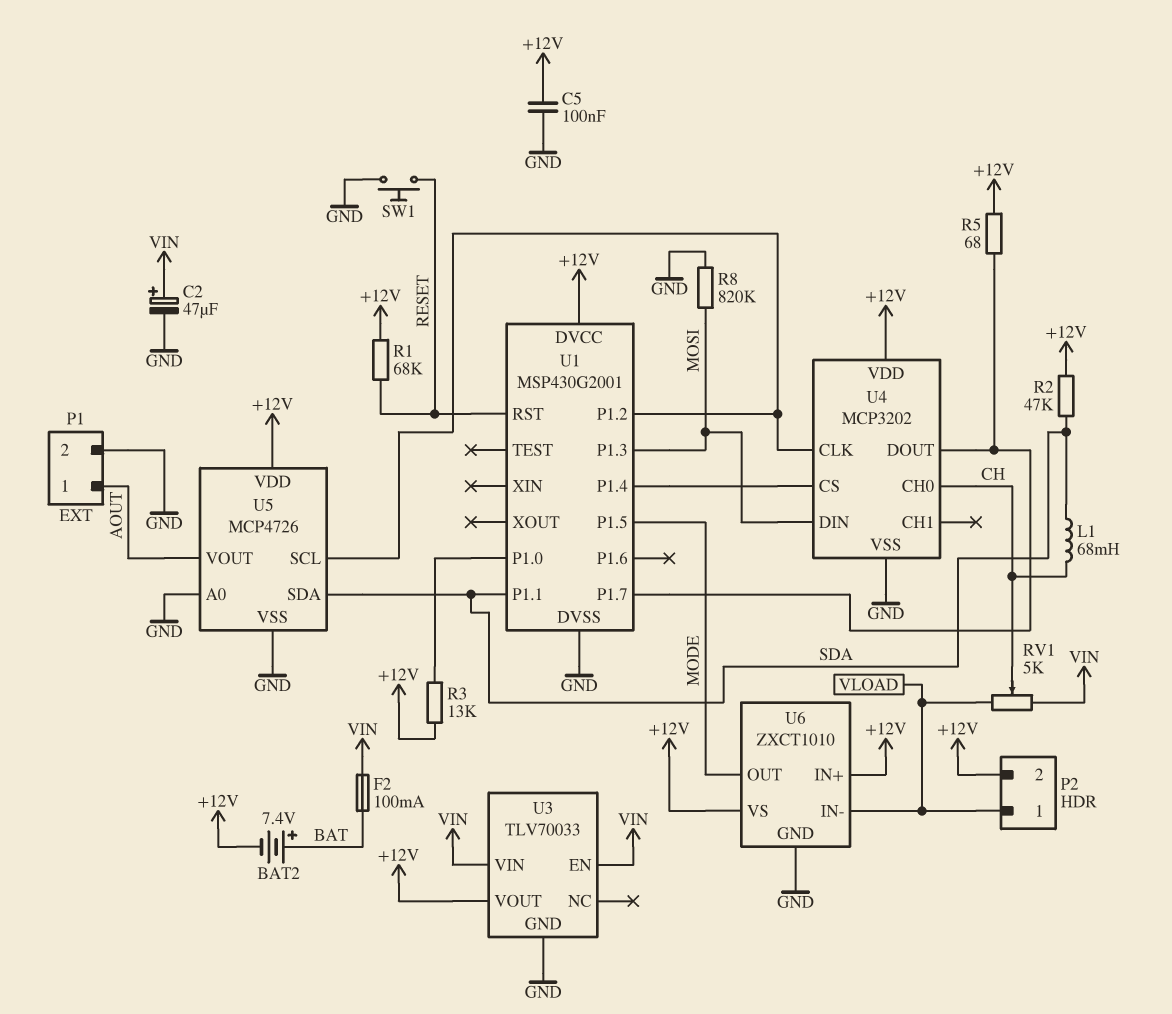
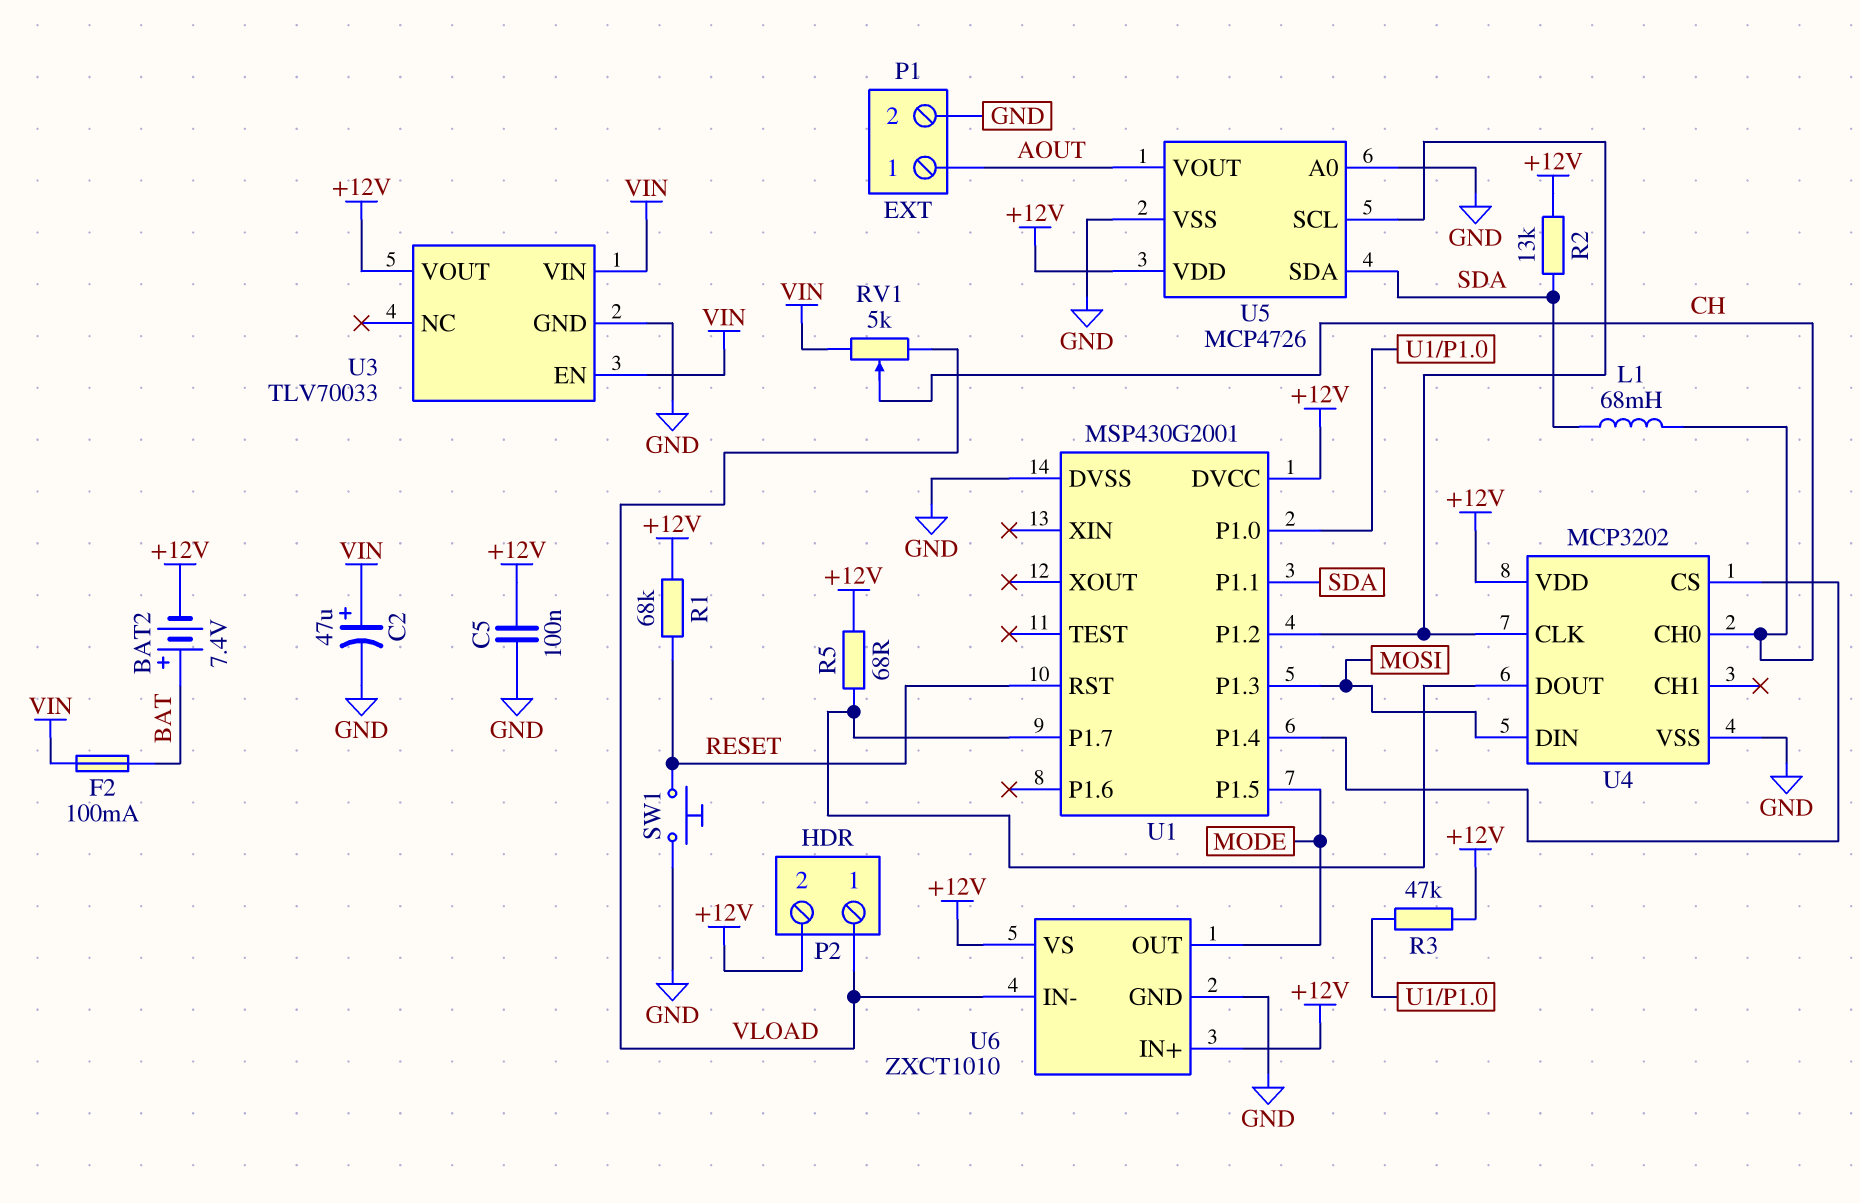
R2: 47k (+12V, SDA) -> 13k (+12V, SDA)
R3: 13k (+12V, U1/P1.0) -> 47k (+12V, U1/P1.0)
R8: 820k (GND, MOSI) -> none

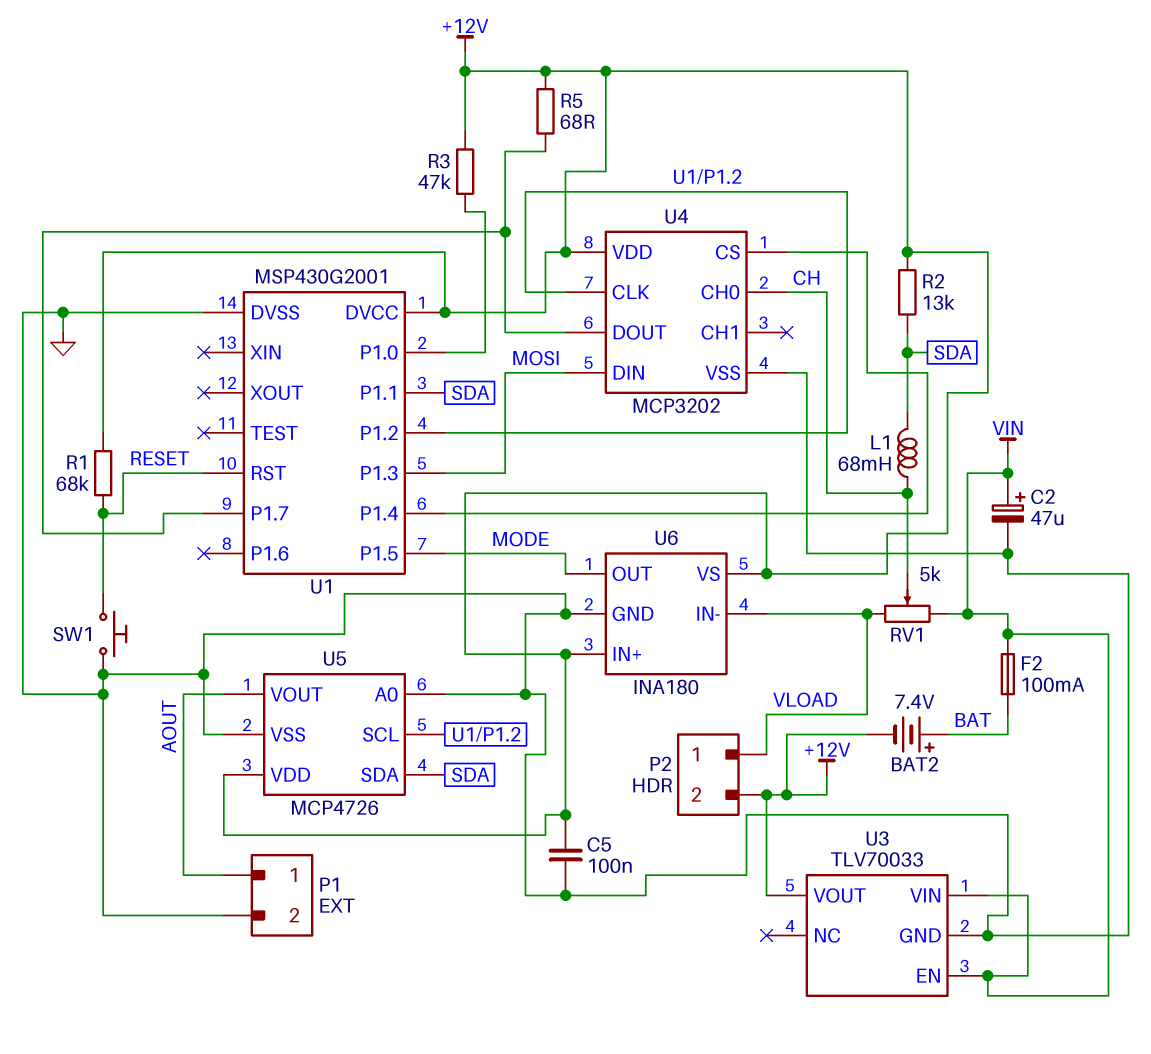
U6: ZXCT1010 -> INA180

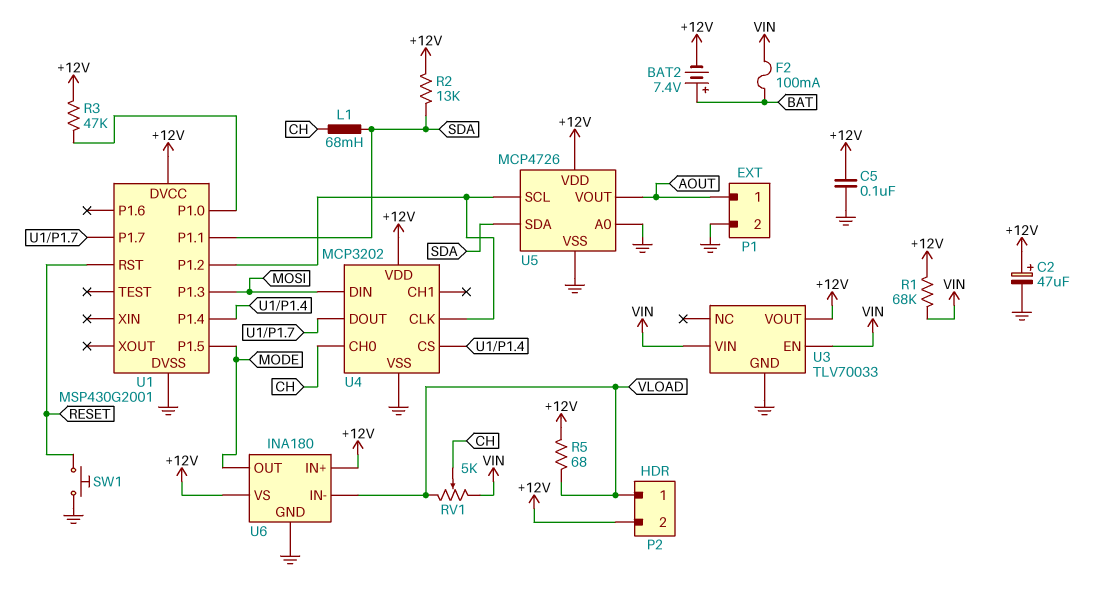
C2: 47uF (plus VIN, minus GND) -> 47uF (plus +12V, minus GND)
R1: 68k (+12V, RESET) -> 68k (+12V, VIN)
R5: 68 (+12V, U1/P1.7) -> 68 (+12V, VLOAD)

